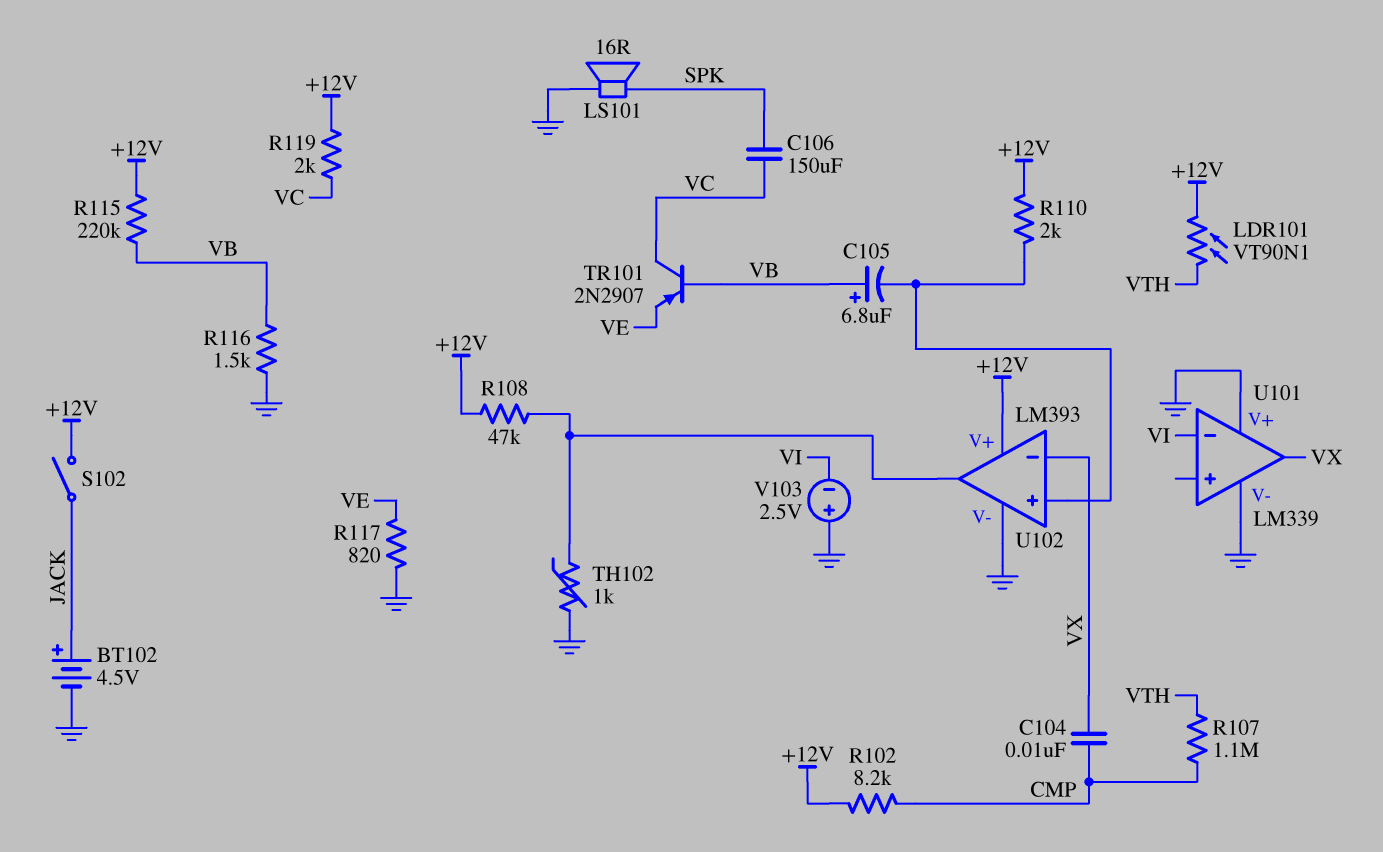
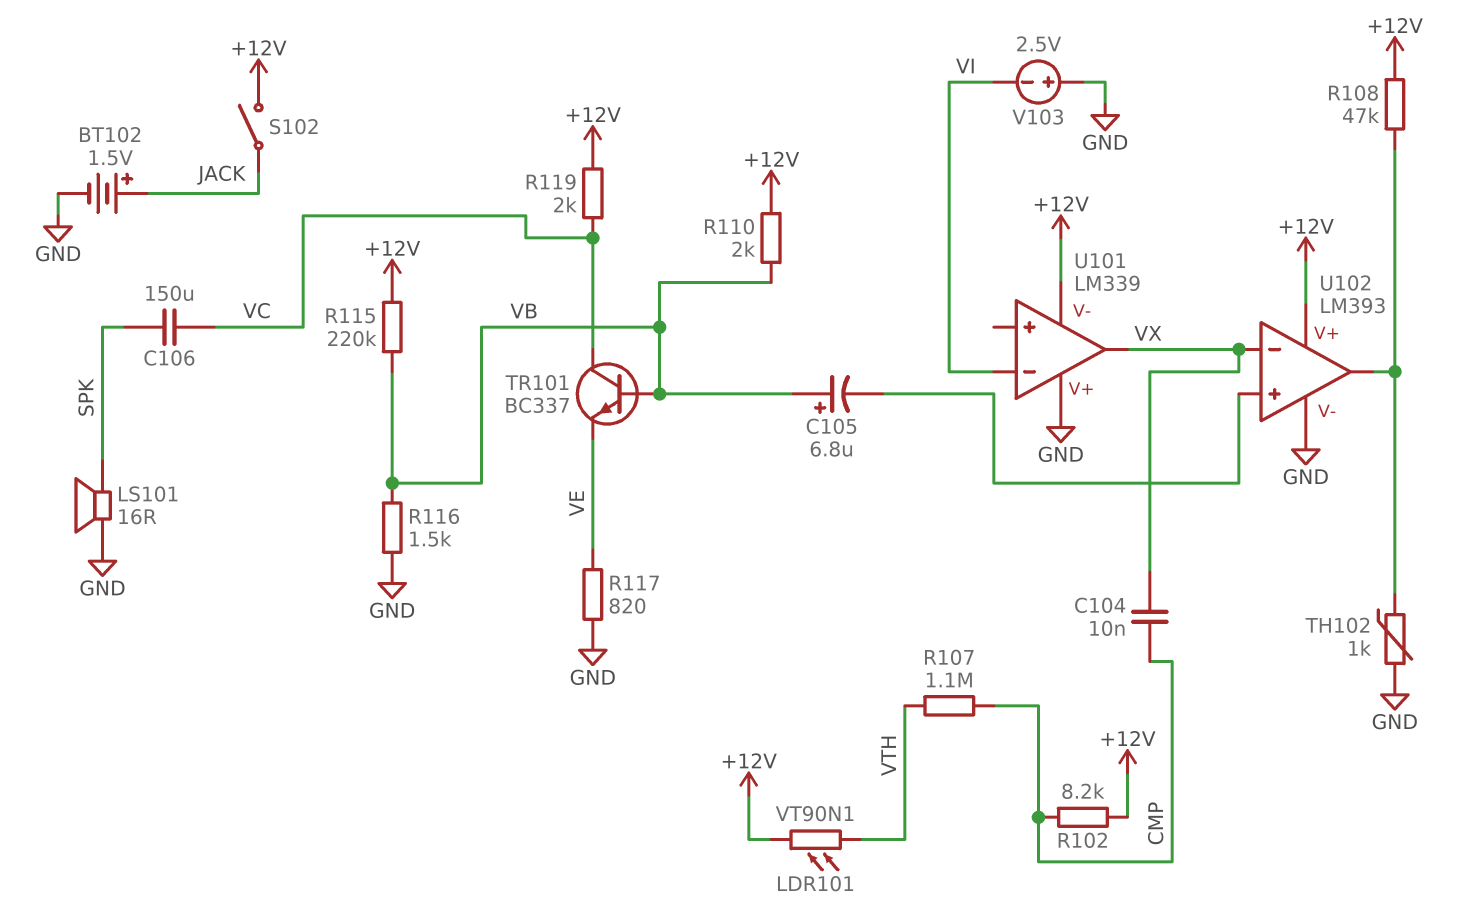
BT102: 4.5V (plus JACK, minus GND) -> 1.5V (plus JACK, minus GND)
R110: 2k (+12V, U102/in+) -> 2k (+12V, VB)
TR101: PNP 2N2907 (B VB, C VC, E VE) -> NPN BC337 (B VB, C VC, E VE)
U101 pin V-: GND -> +12V

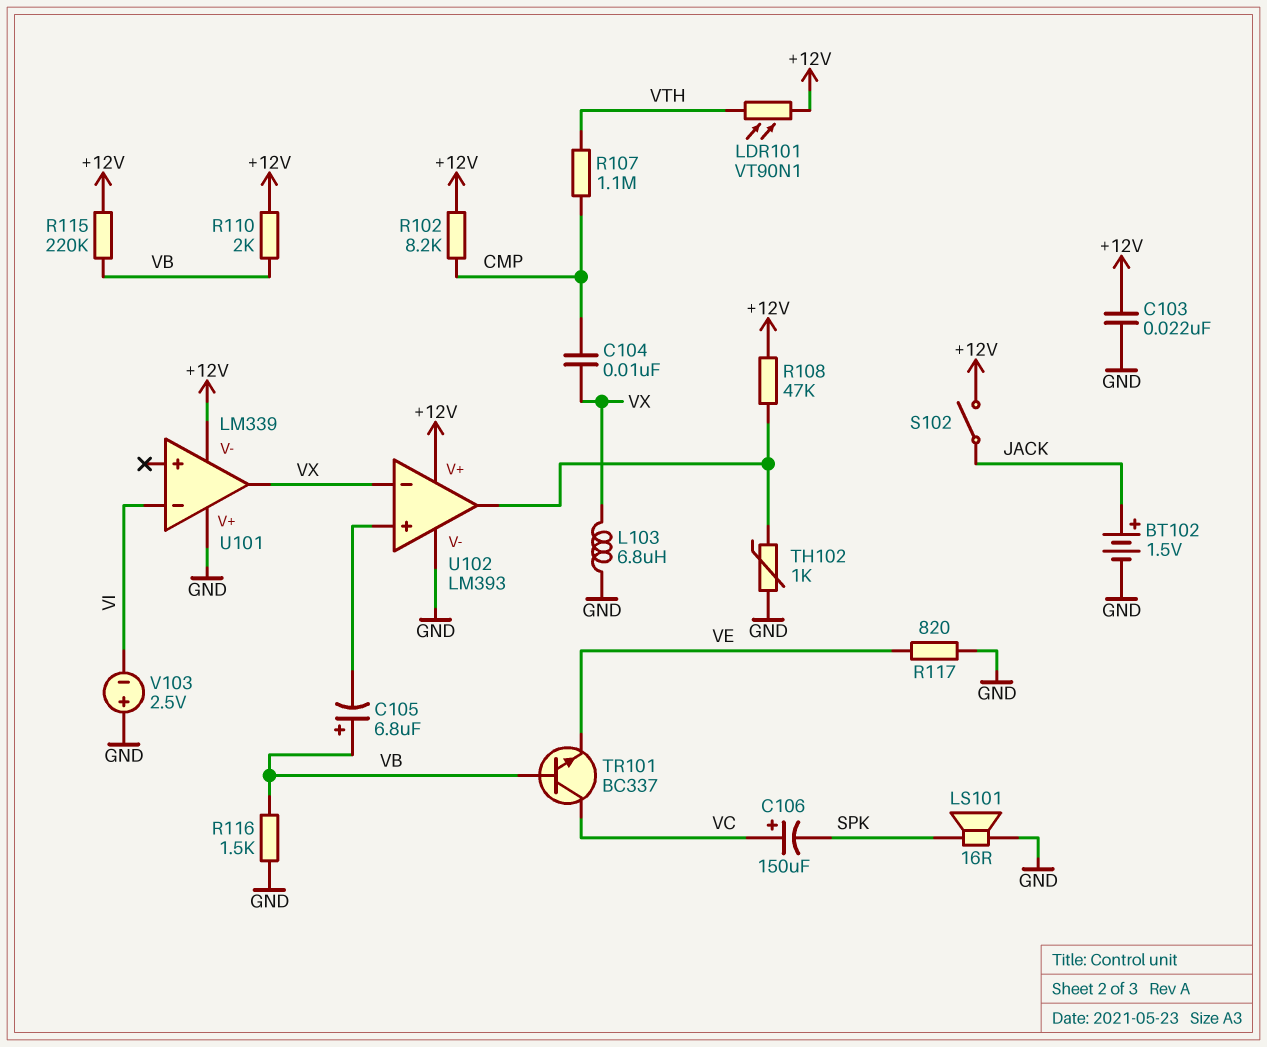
C103: none -> 22nF (+12V, GND)
C106: 150uF (SPK, VC) -> 150uF (plus VC, minus SPK)
L103: none -> 6.8uH (GND, VX)
R119: 2k (+12V, VC) -> none

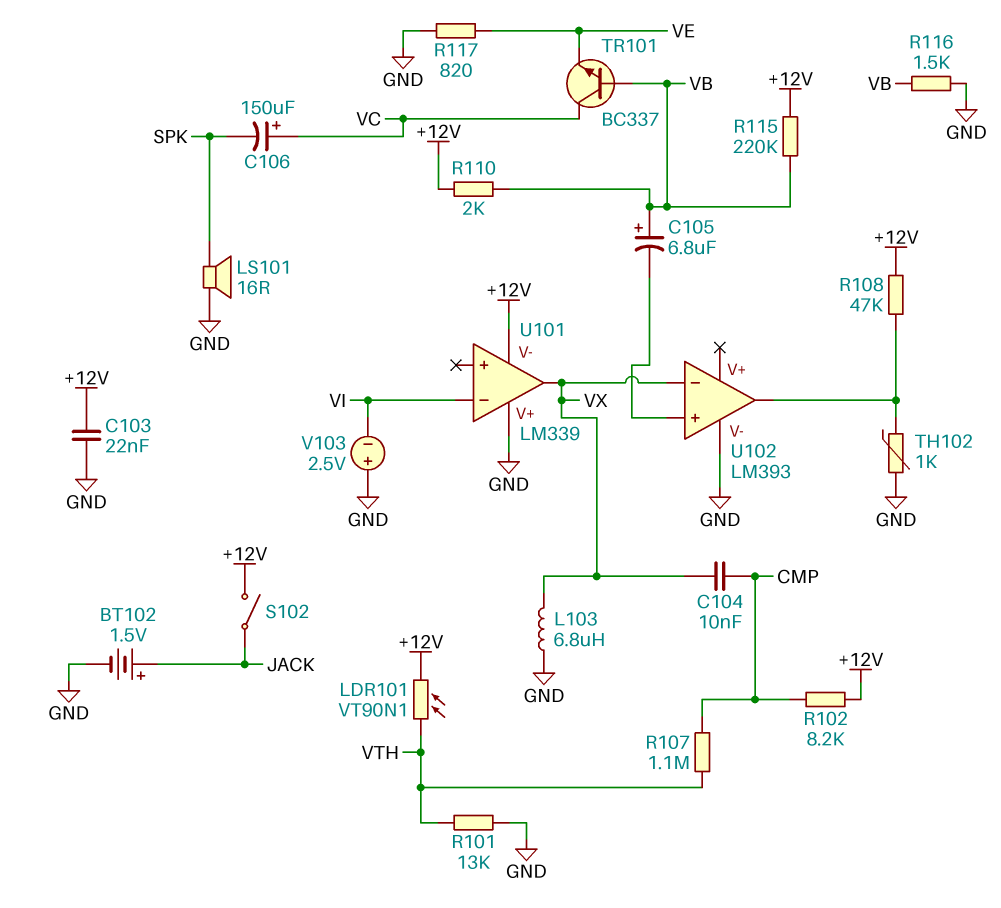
R101: none -> 13k (GND, VTH)
U102 pin V+: +12V -> none

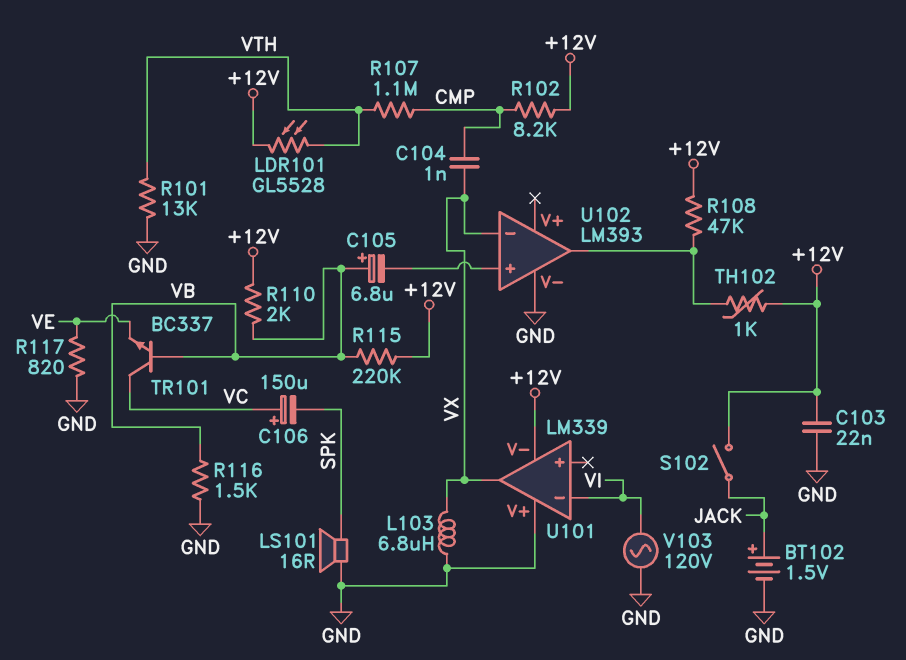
C104: 10nF (CMP, VX) -> 1nF (CMP, VX)
LDR101: VT90N1 (+12V, VTH) -> GL5528 (+12V, VTH)
TH102: 1k (GND, U102/out) -> 1k (+12V, U102/out)
V103: 2.5V (plus GND, minus VI) -> AC 120V (GND, VI)

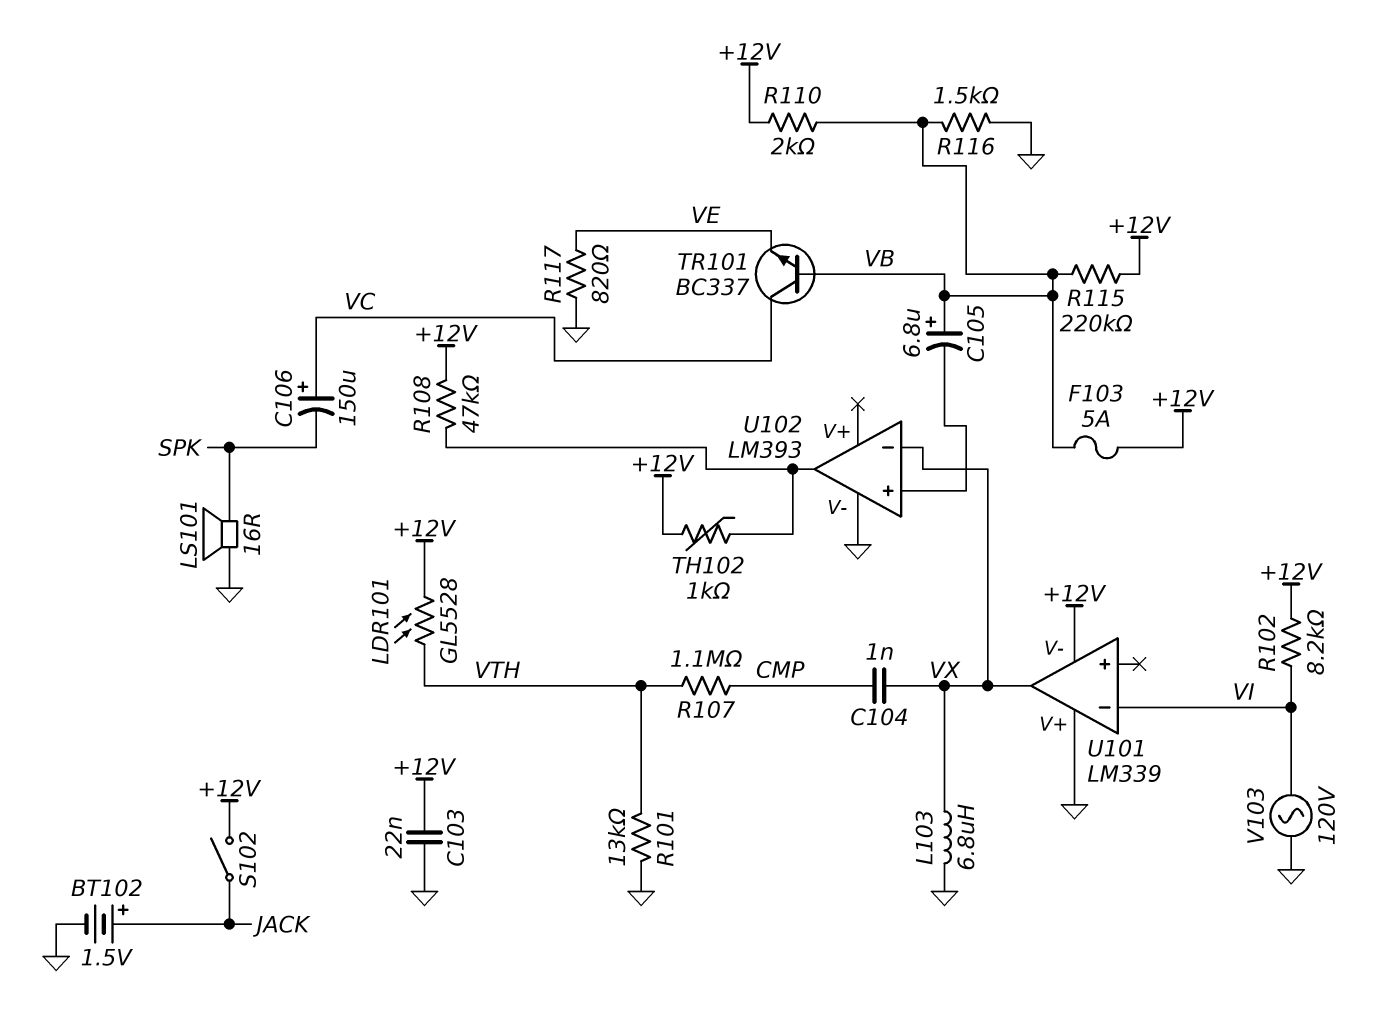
F103: none -> 5A (+12V, VB)
R102: 8.2k (+12V, CMP) -> 8.2k (+12V, VI)

